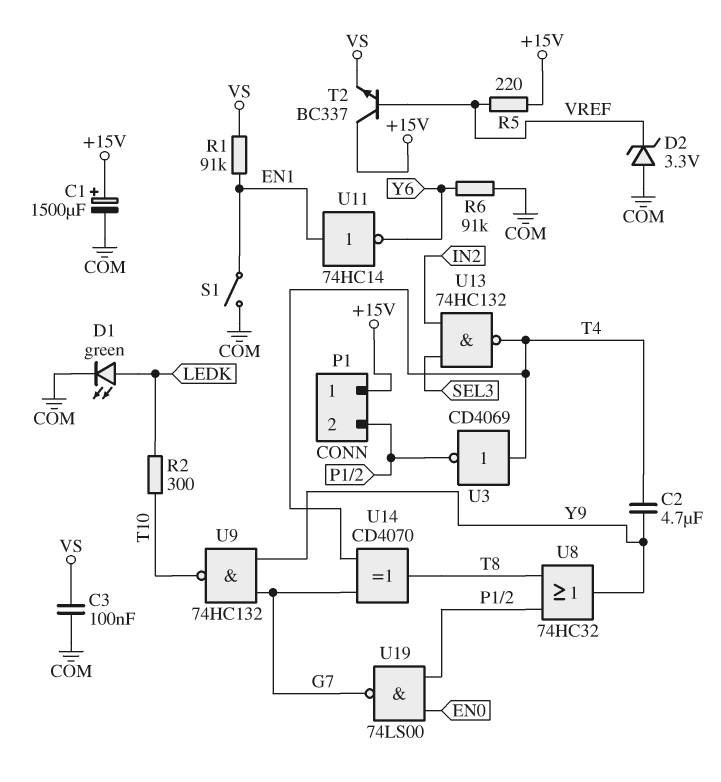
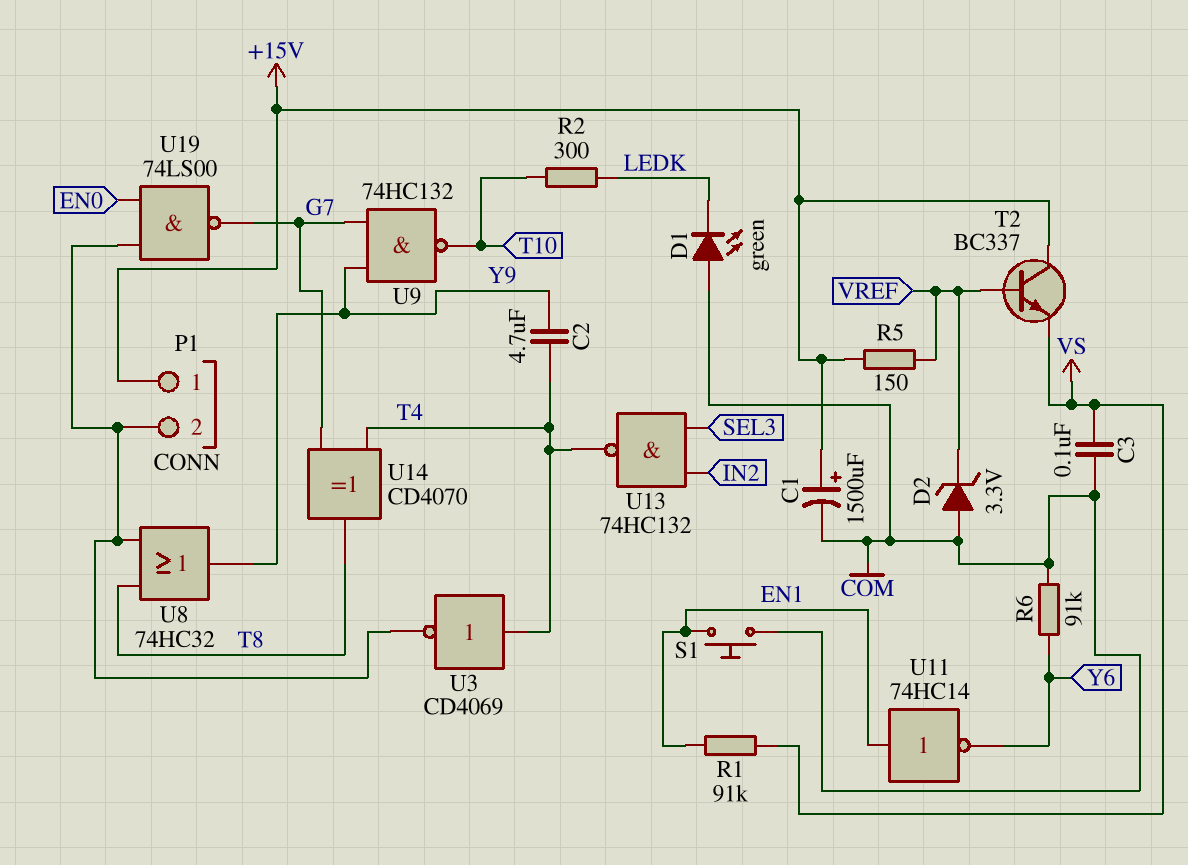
D1: LED green (A LEDK, K COM) -> LED green (A COM, K LEDK)
R5: 220 (+15V, VREF) -> 150 (+15V, VREF)
S1: switch (COM, EN1) -> button (COM, EN1)

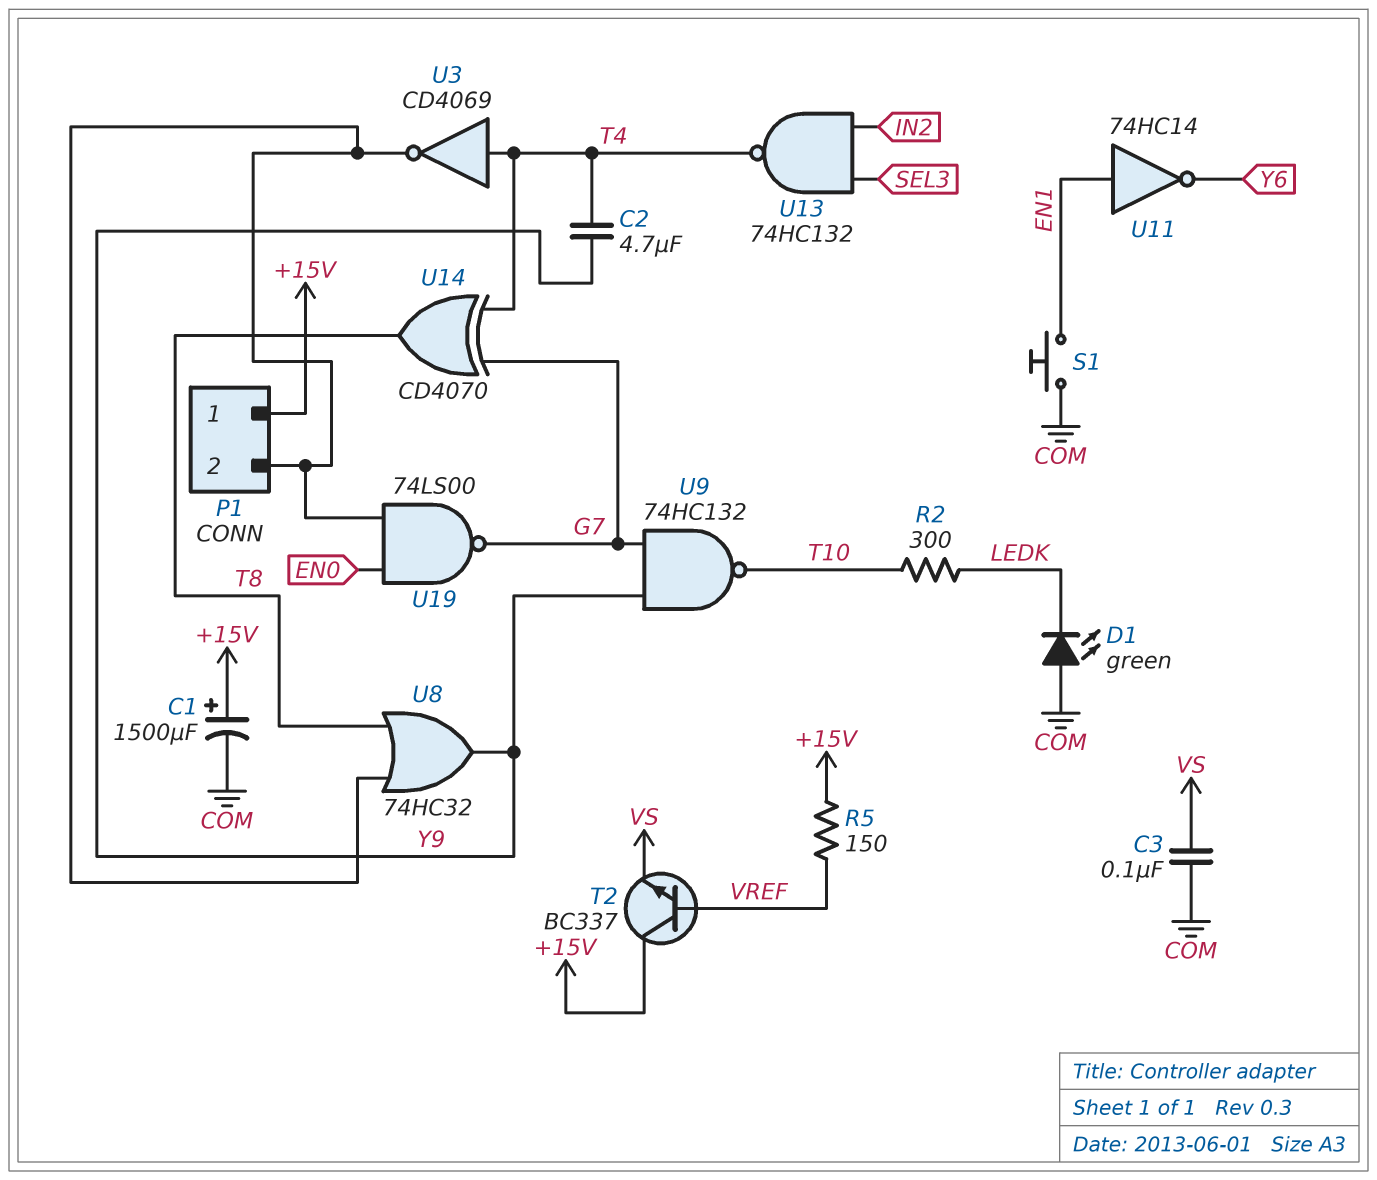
D2: zener 3.3V (A COM, K VREF) -> none
R1: 91k (EN1, VS) -> none
R6: 91k (COM, Y6) -> none

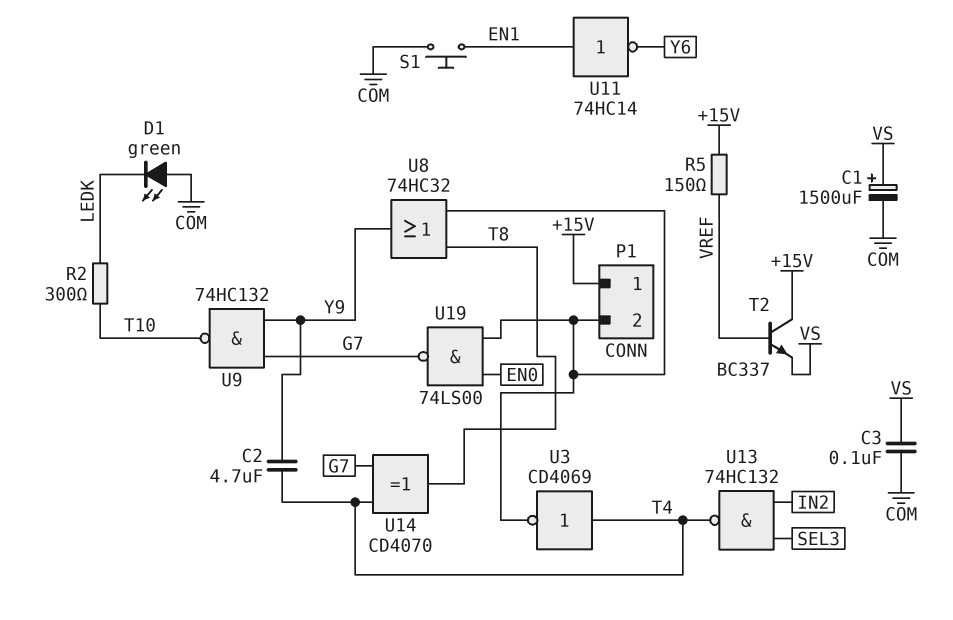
C1: 1500uF (plus +15V, minus COM) -> 1500uF (plus VS, minus COM)

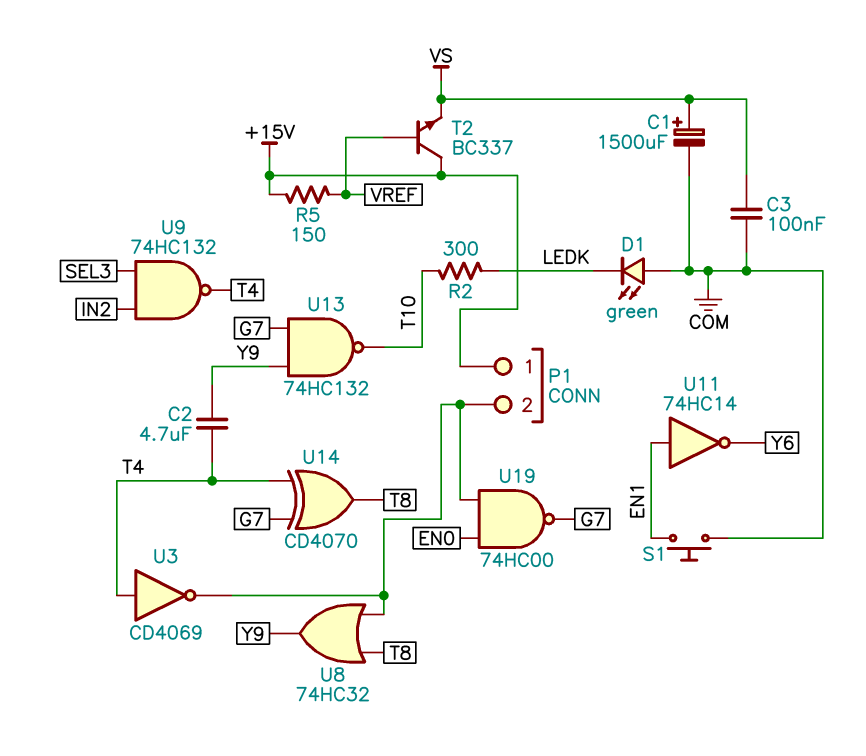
U9: NAND 74HC132 (in G7, in Y9, out T10) -> NAND 74HC132 (in IN2, in SEL3, out T4)
U13: NAND 74HC132 (in IN2, in SEL3, out T4) -> NAND 74HC132 (in G7, in Y9, out T10)
U19: NAND 74LS00 (in EN0, in P1/2, out G7) -> NAND 74HC00 (in EN0, in P1/2, out G7)

